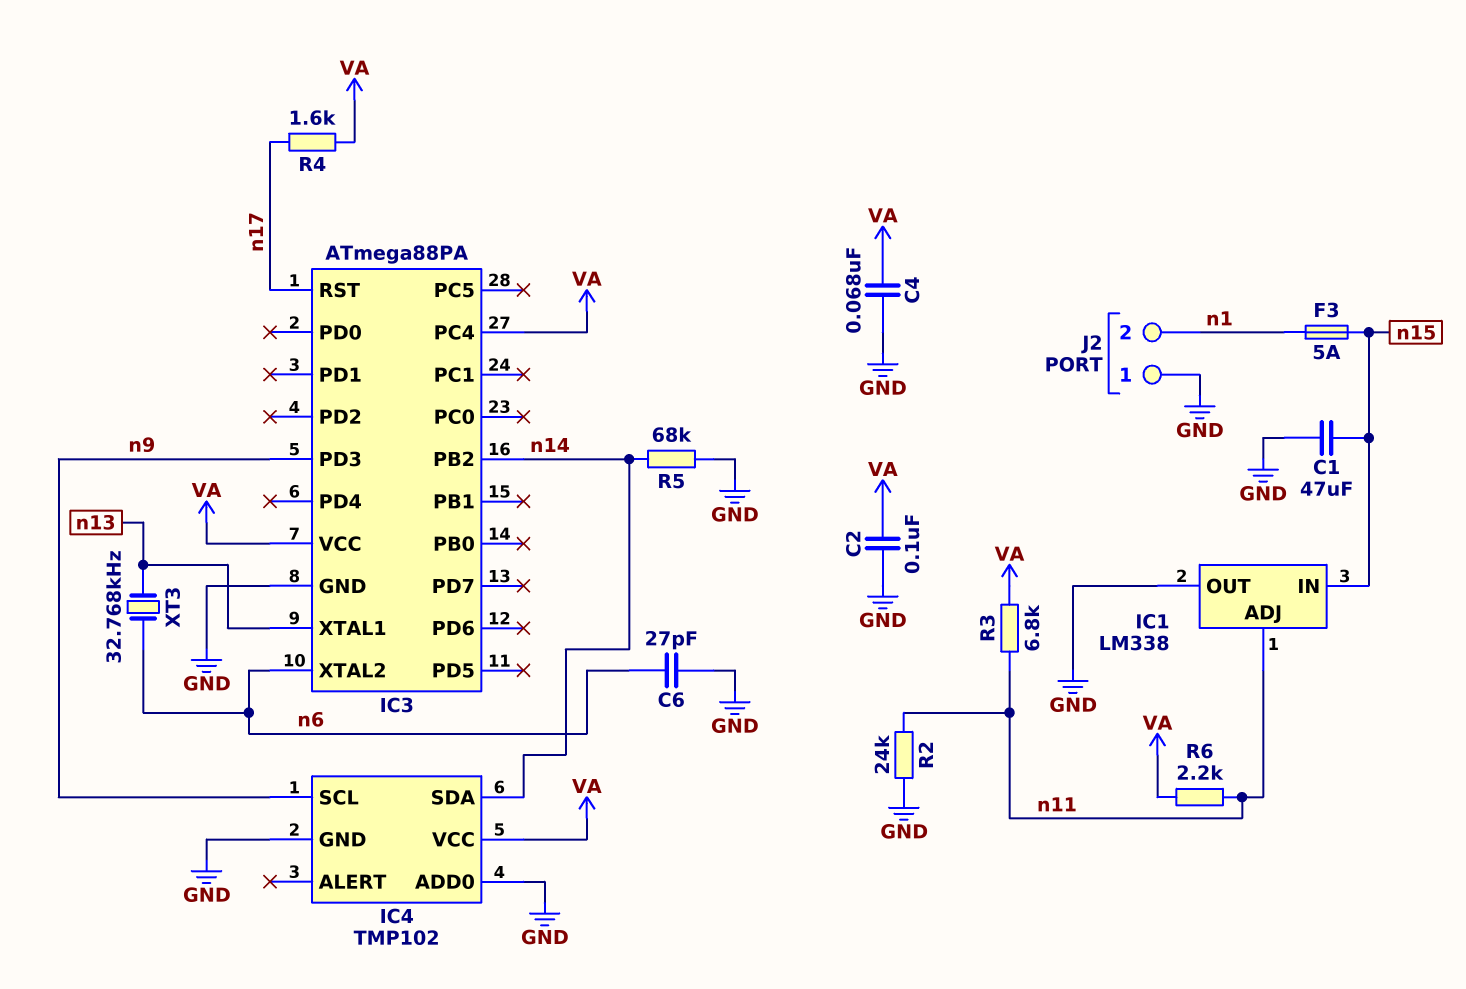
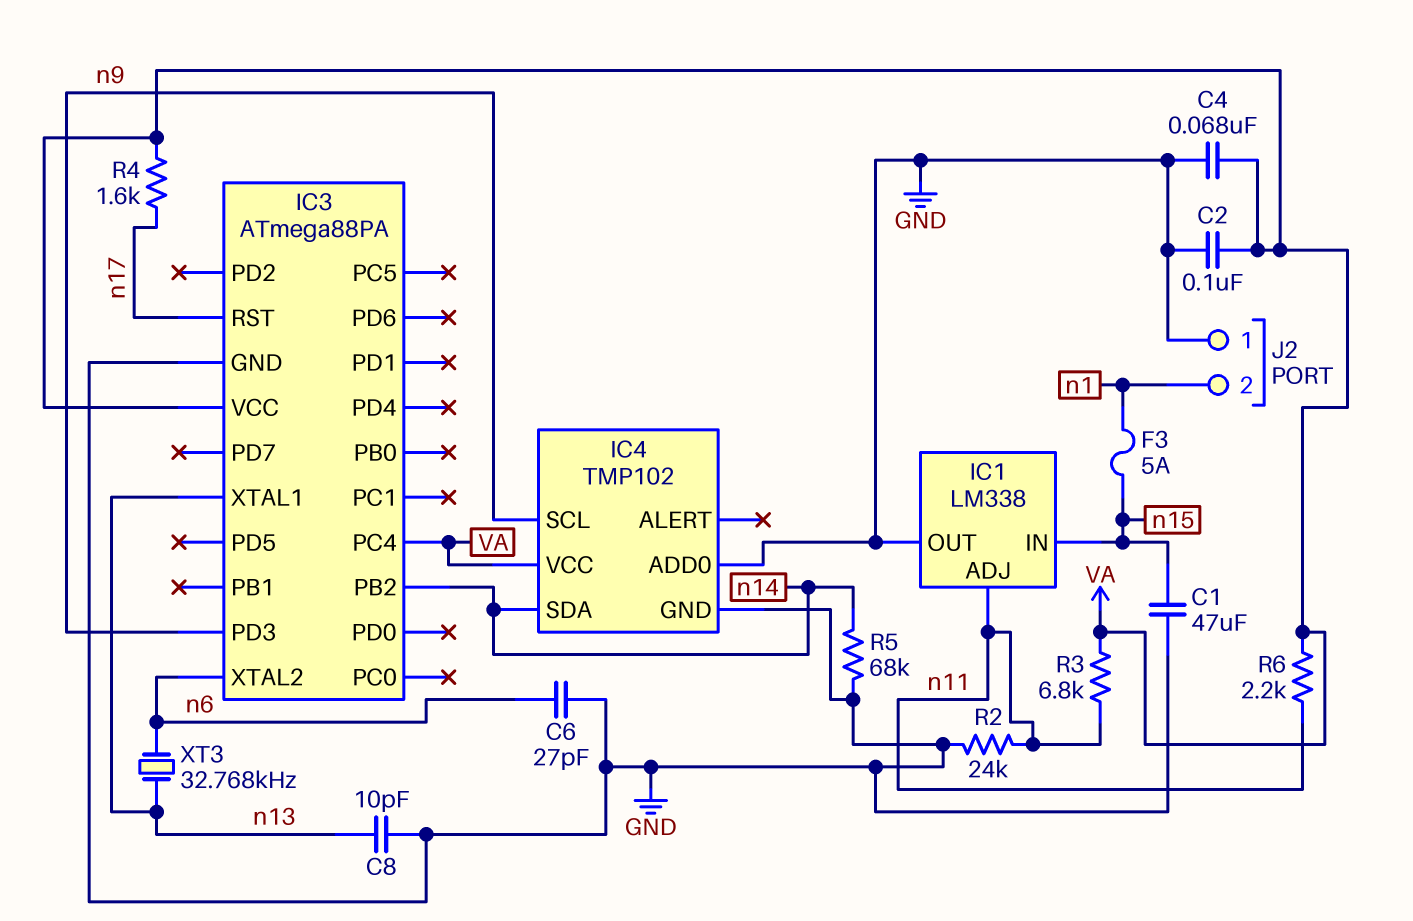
C8: none -> 10pF (GND, n13)

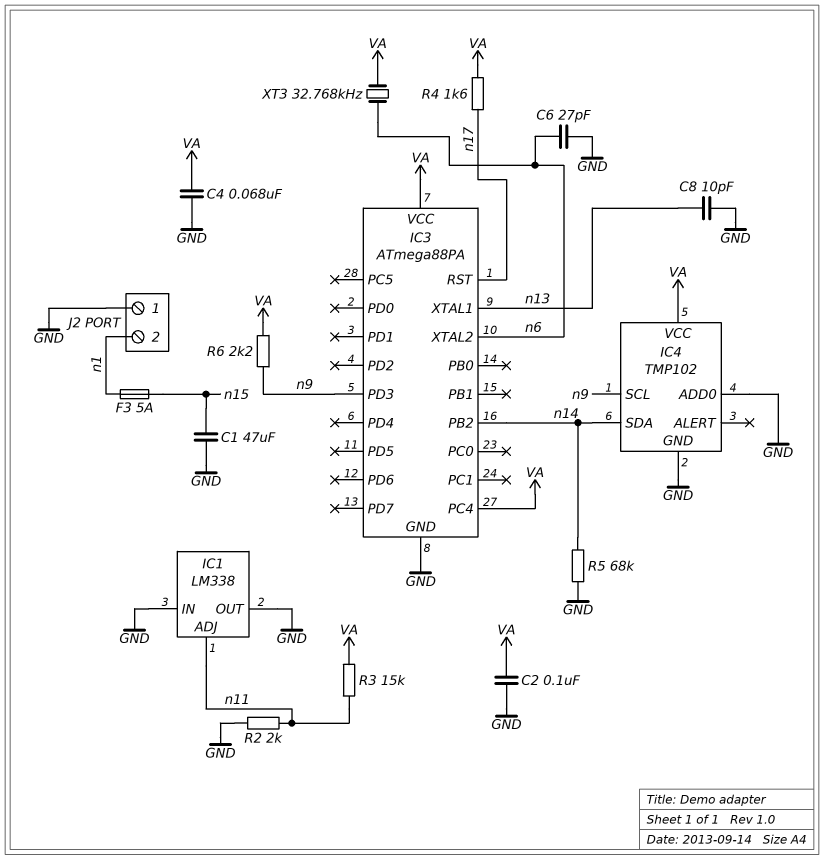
IC1 pin IN: n15 -> GND
R2: 24k (GND, n11) -> 2k (GND, n11)
R3: 6.8k (VA, n11) -> 15k (VA, n11)
R6: 2.2k (VA, n11) -> 2.2k (VA, n9)
XT3: 32.768kHz (n6, n13) -> 32.768kHz (VA, n6)

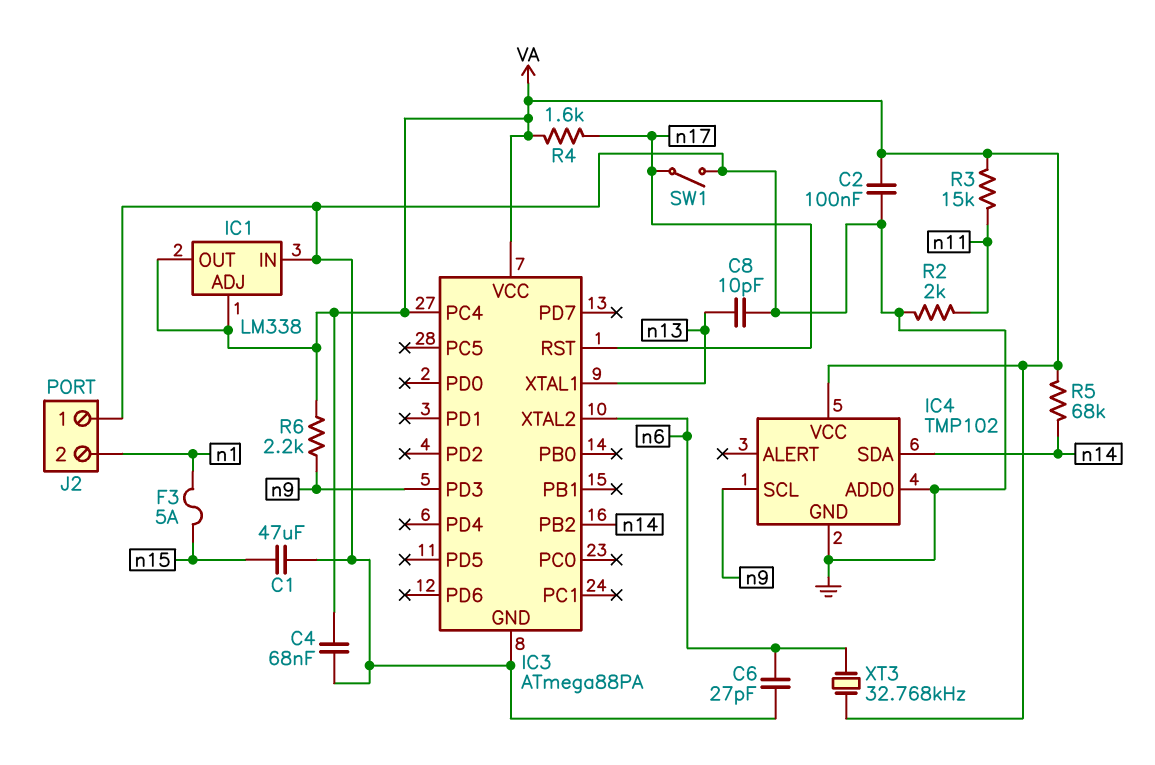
IC1 pin ADJ: n11 -> VA
IC1 pin OUT: GND -> VA
R5: 68k (GND, n14) -> 68k (VA, n14)
SW1: none -> switch (GND, n17)

